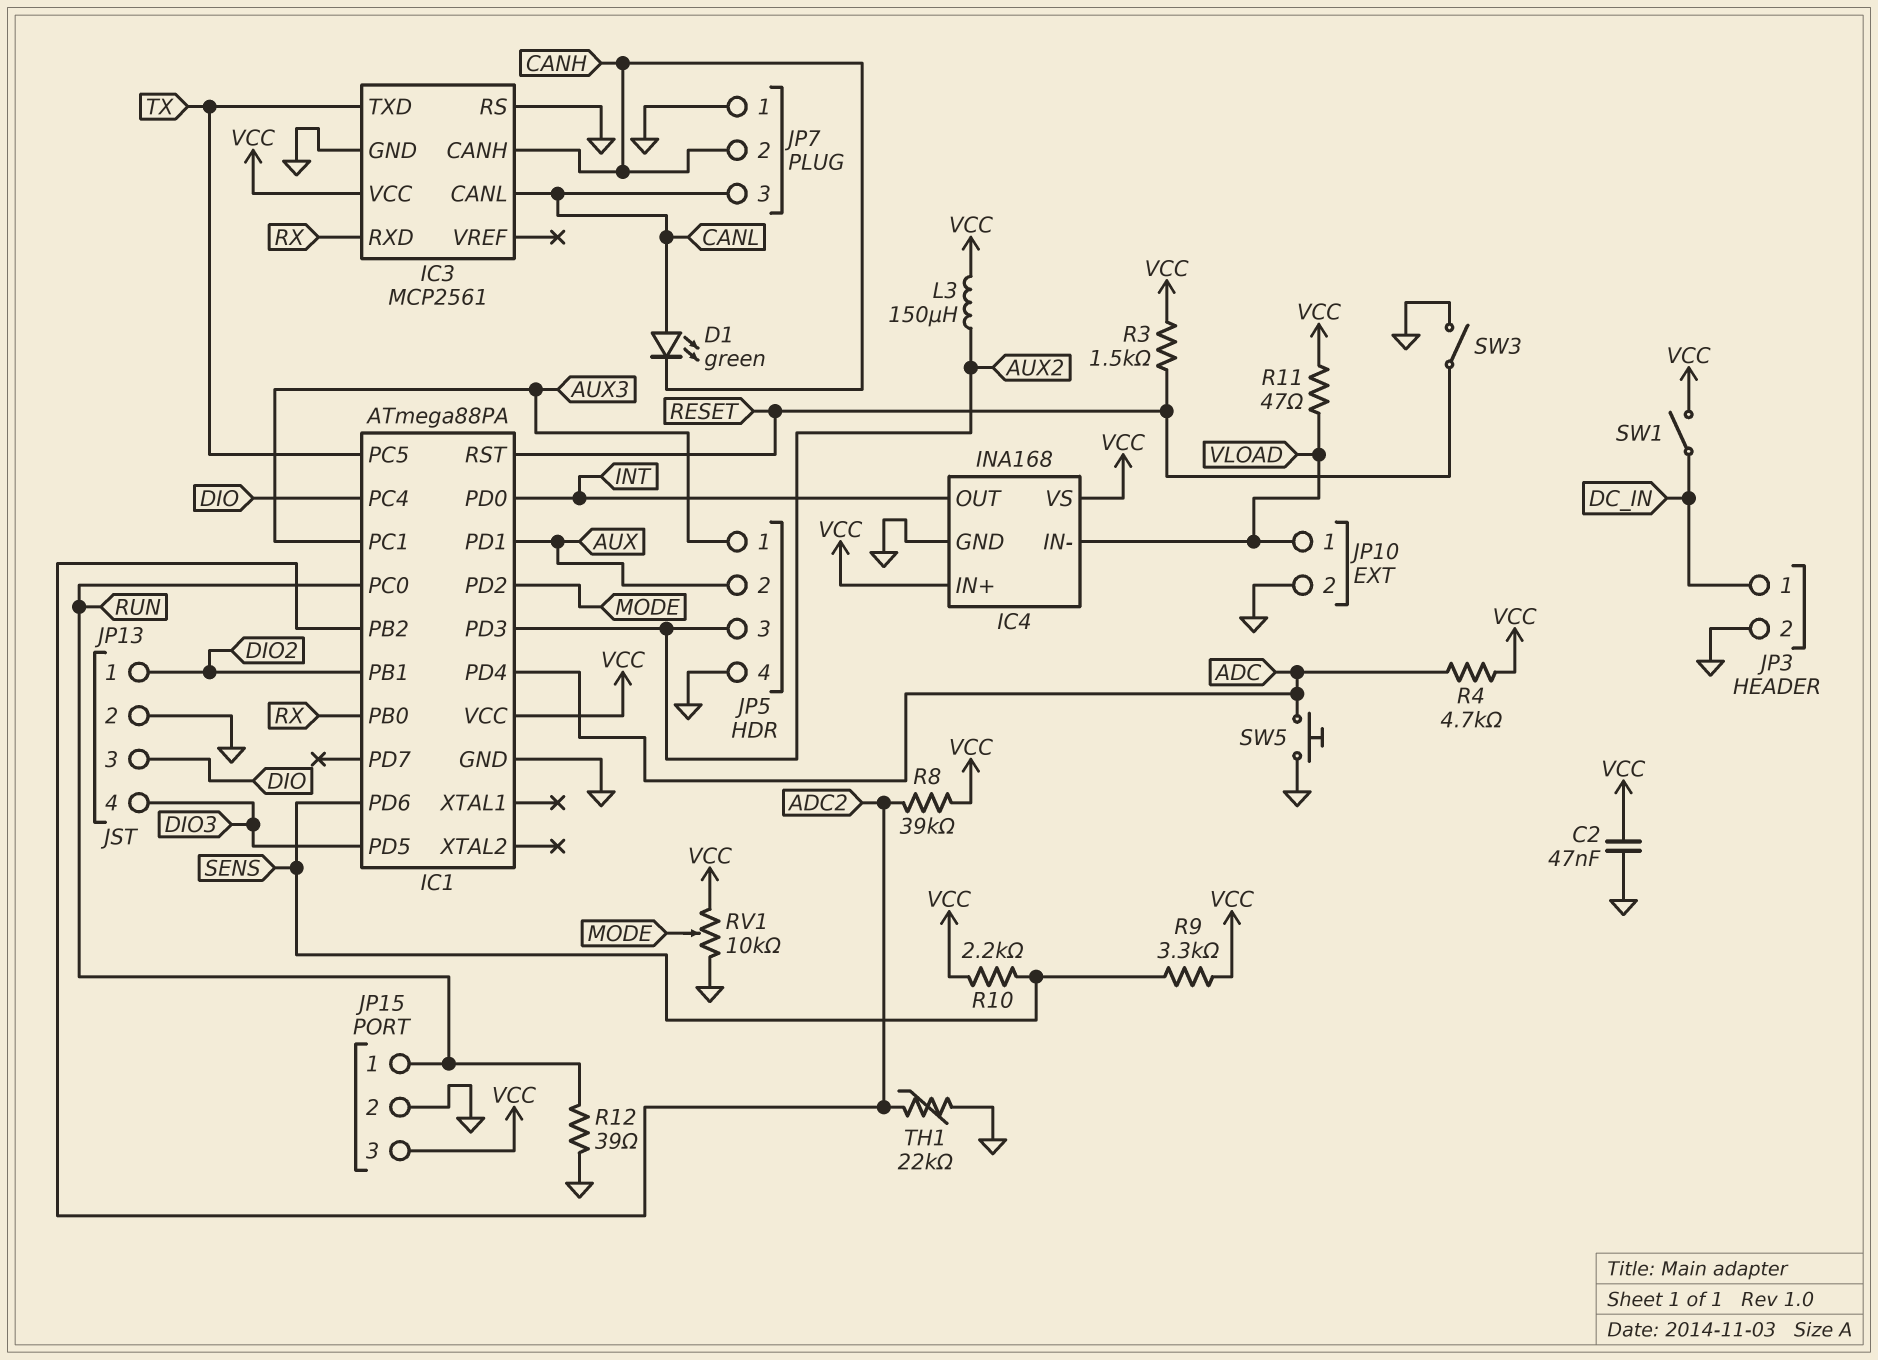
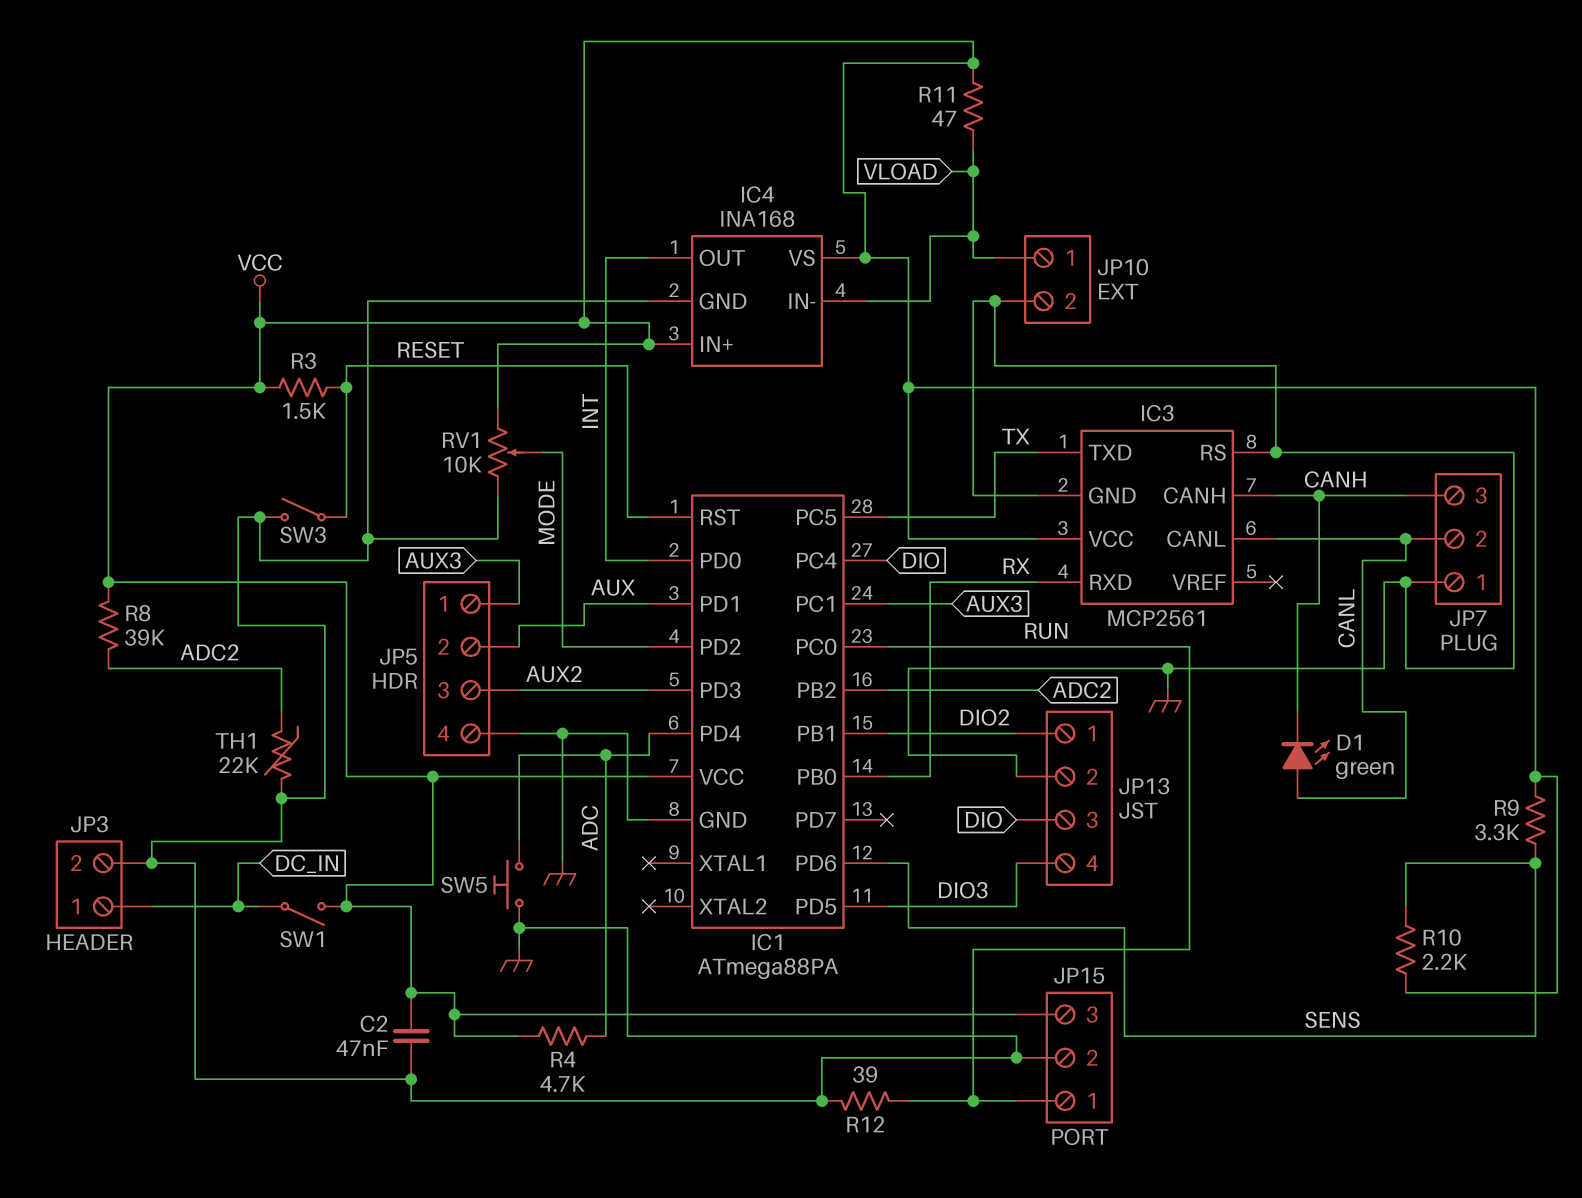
JP7 pin 2: CANH -> CANL
JP7 pin 3: CANL -> CANH
L3: 150uH (AUX2, VCC) -> none

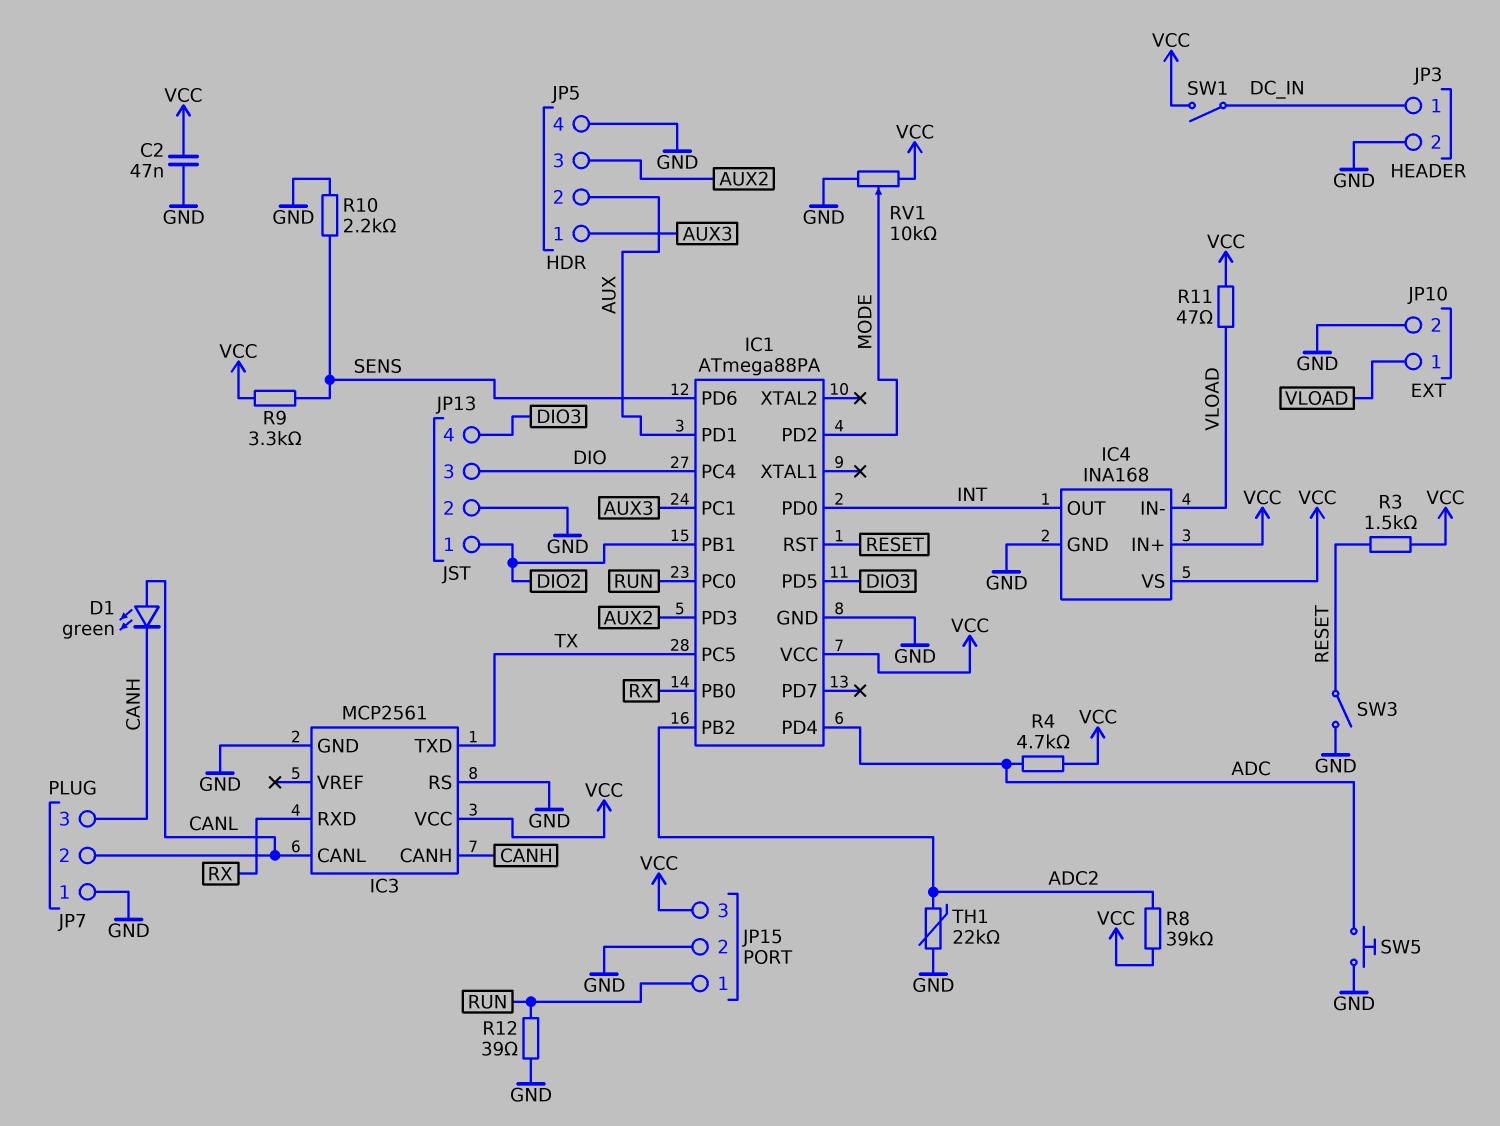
R10: 2.2k (SENS, VCC) -> 2.2k (GND, SENS)

